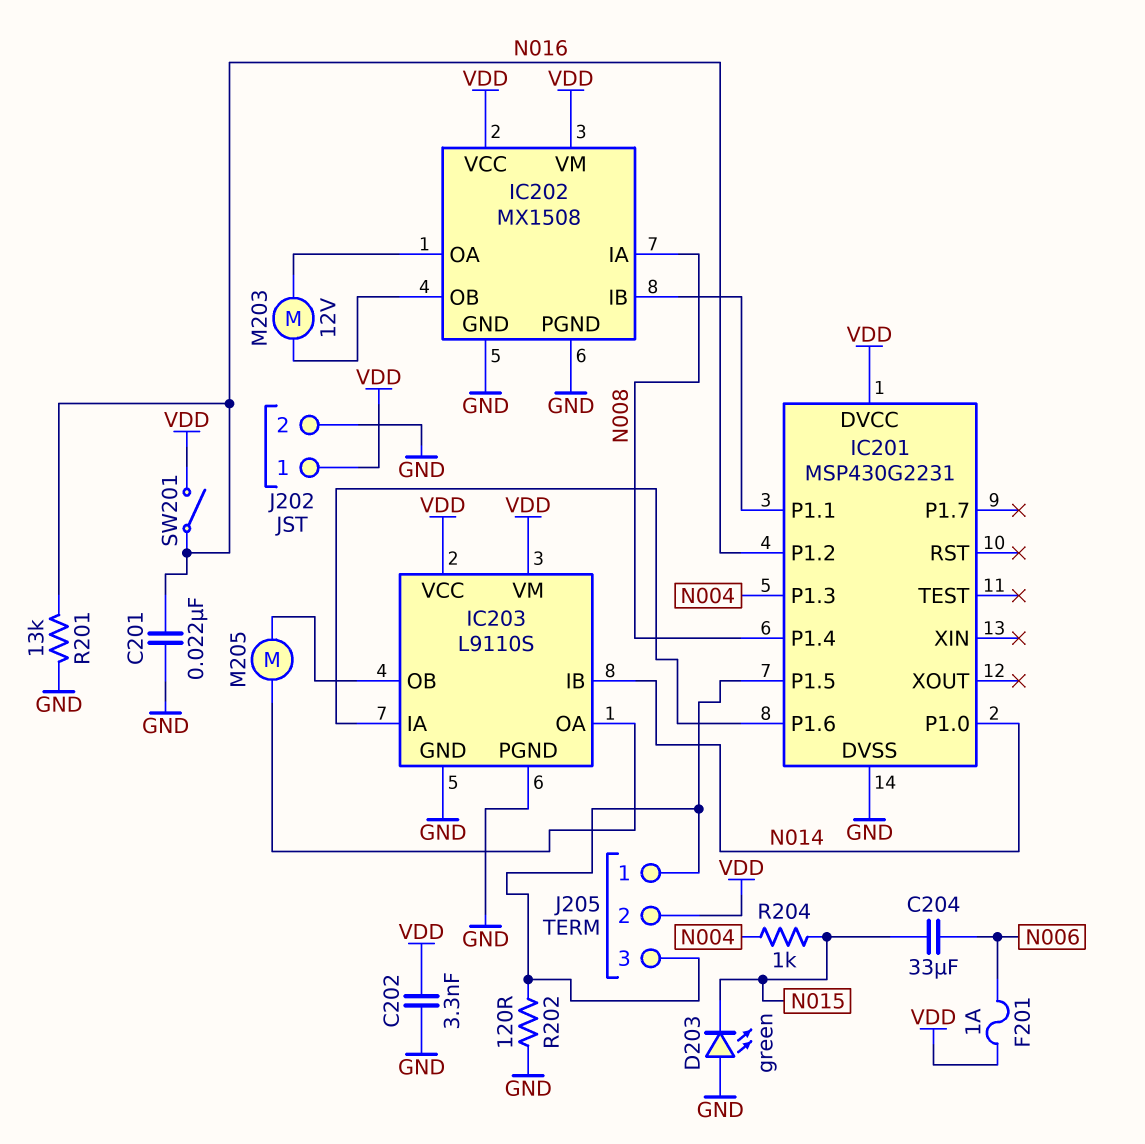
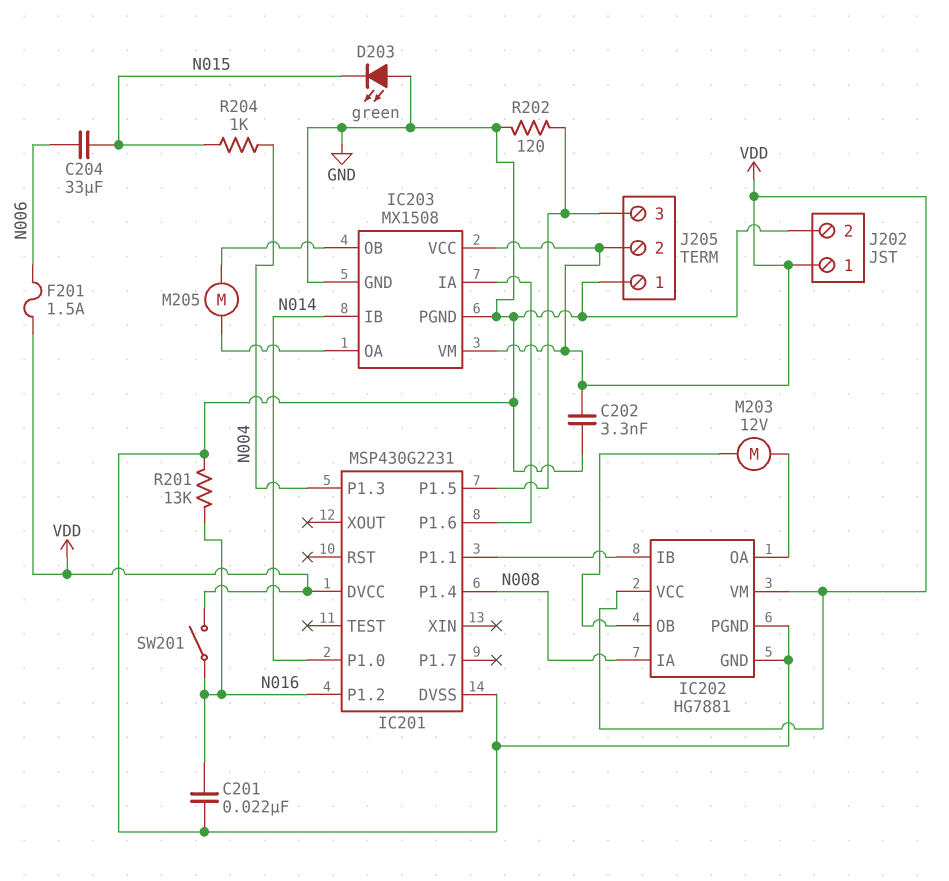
F201: 1A (N006, VDD) -> 1.5A (N006, VDD)
IC202: MX1508 -> HG7881
IC203: L9110S -> MX1508
J205 pin 1: IC201/P1.5 -> GND

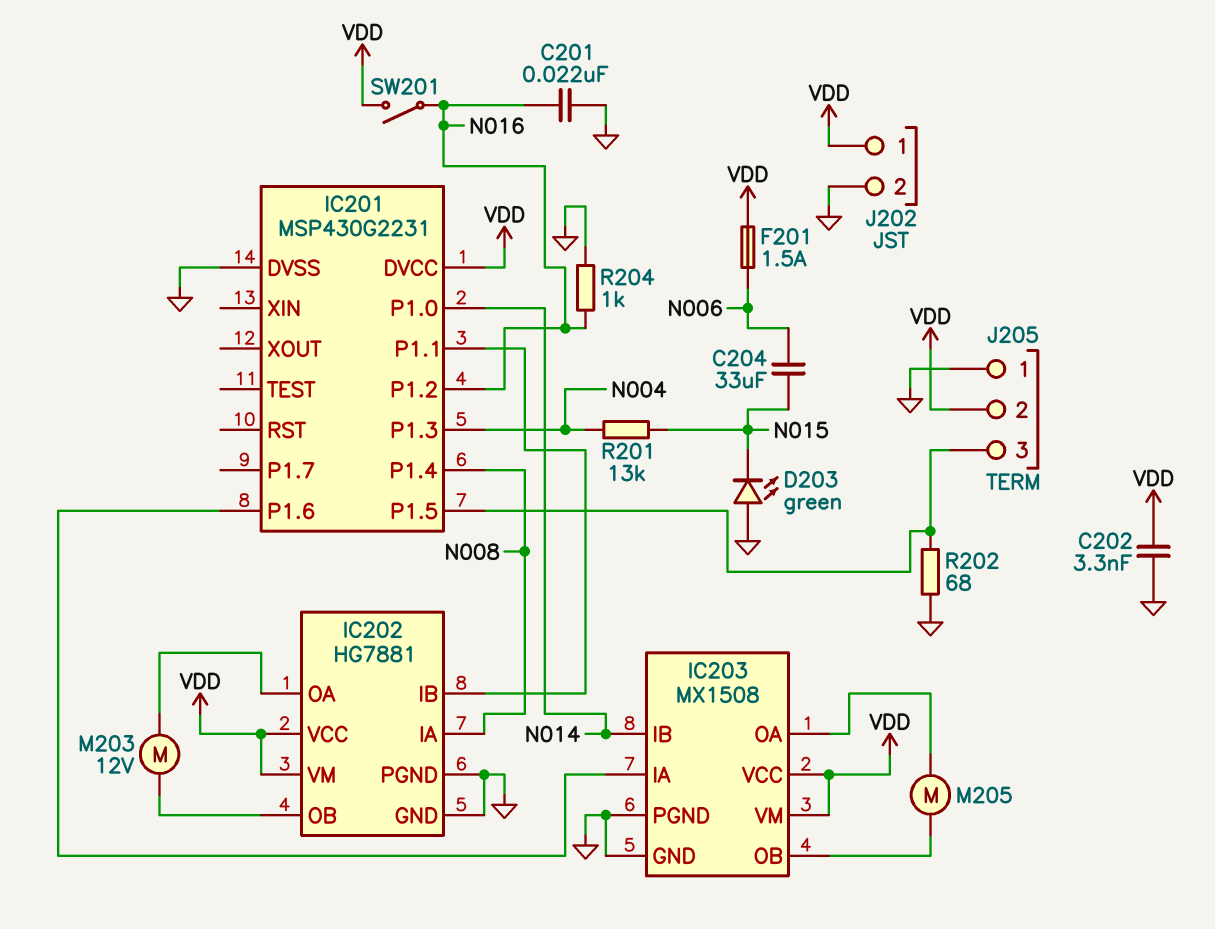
R201: 13k (GND, N016) -> 13k (N004, N015)
R202: 120 (GND, IC201/P1.5) -> 68 (GND, IC201/P1.5)
R204: 1k (N004, N015) -> 1k (GND, N016)

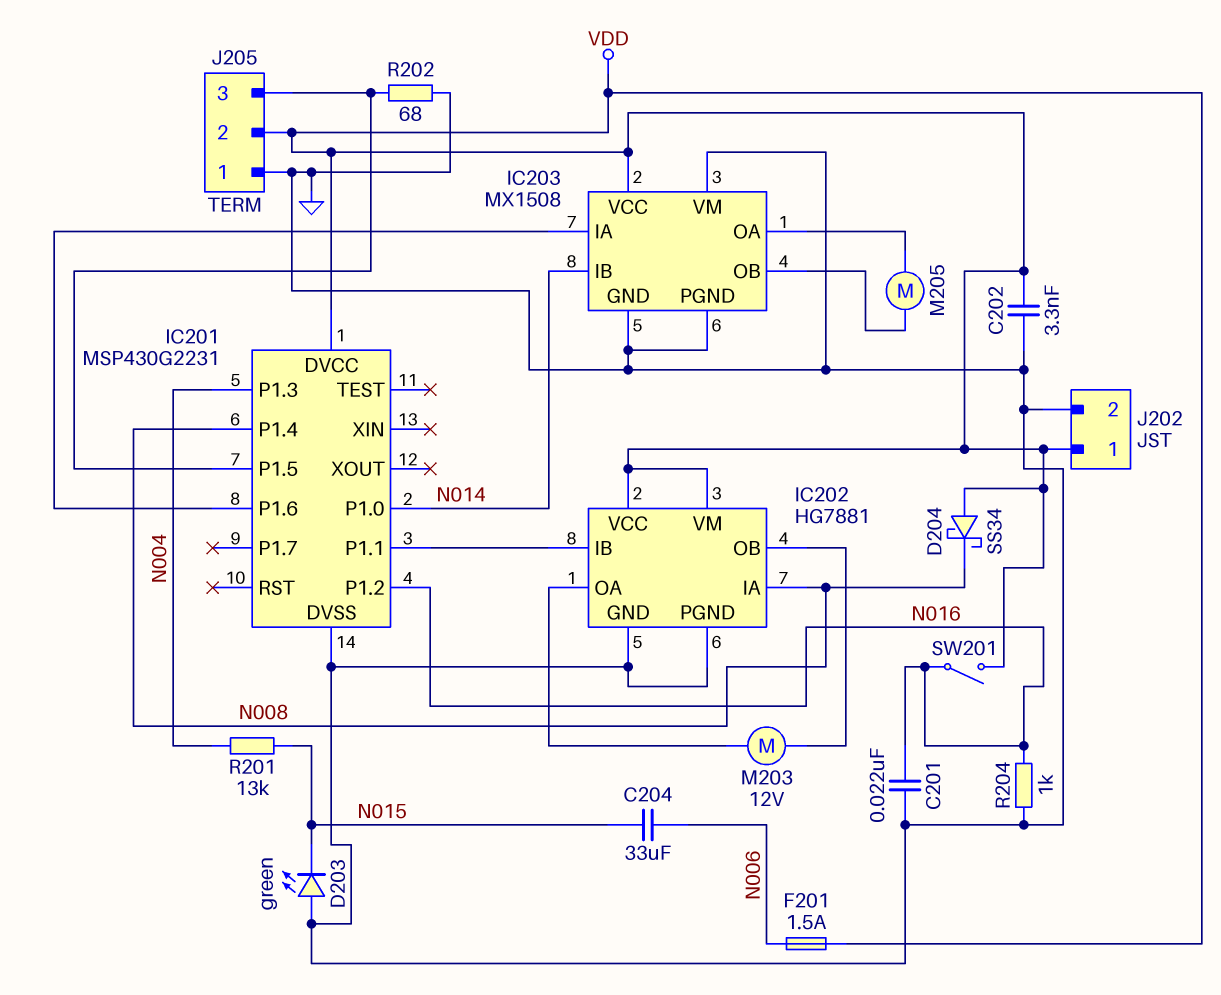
D204: none -> schottky SS34 (A VDD, K N008)
IC203 pin VM: VDD -> GND

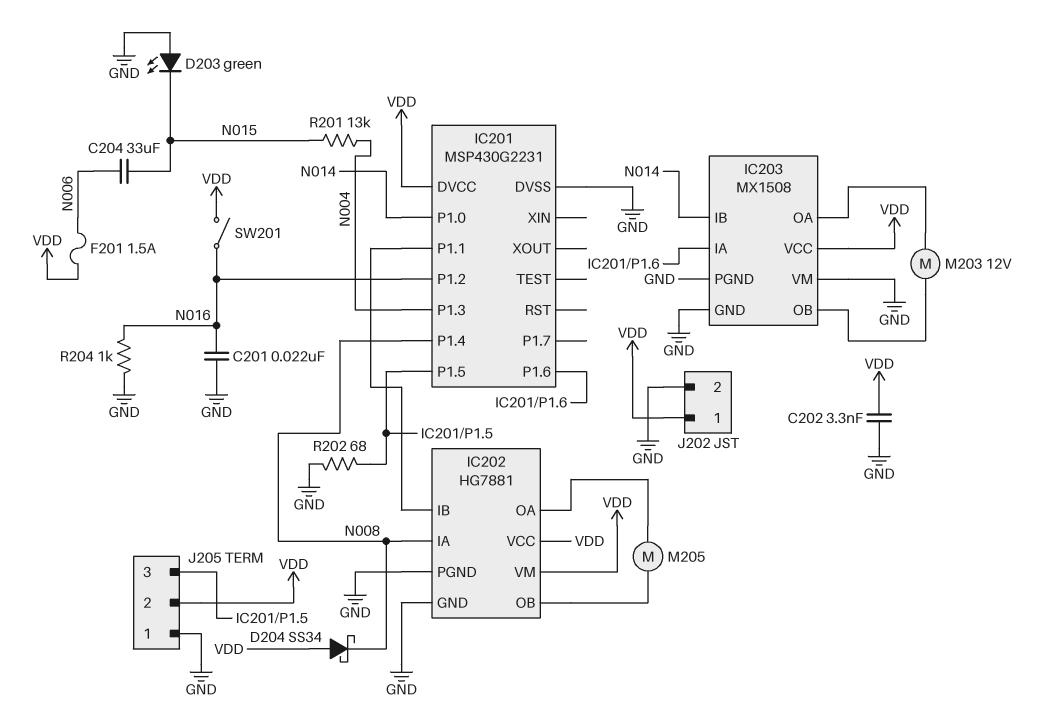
M203: motor 12V (IC202/OA, IC202/OB) -> motor 12V (IC203/OA, IC203/OB)
M205: motor (IC203/OA, IC203/OB) -> motor (IC202/OA, IC202/OB)

